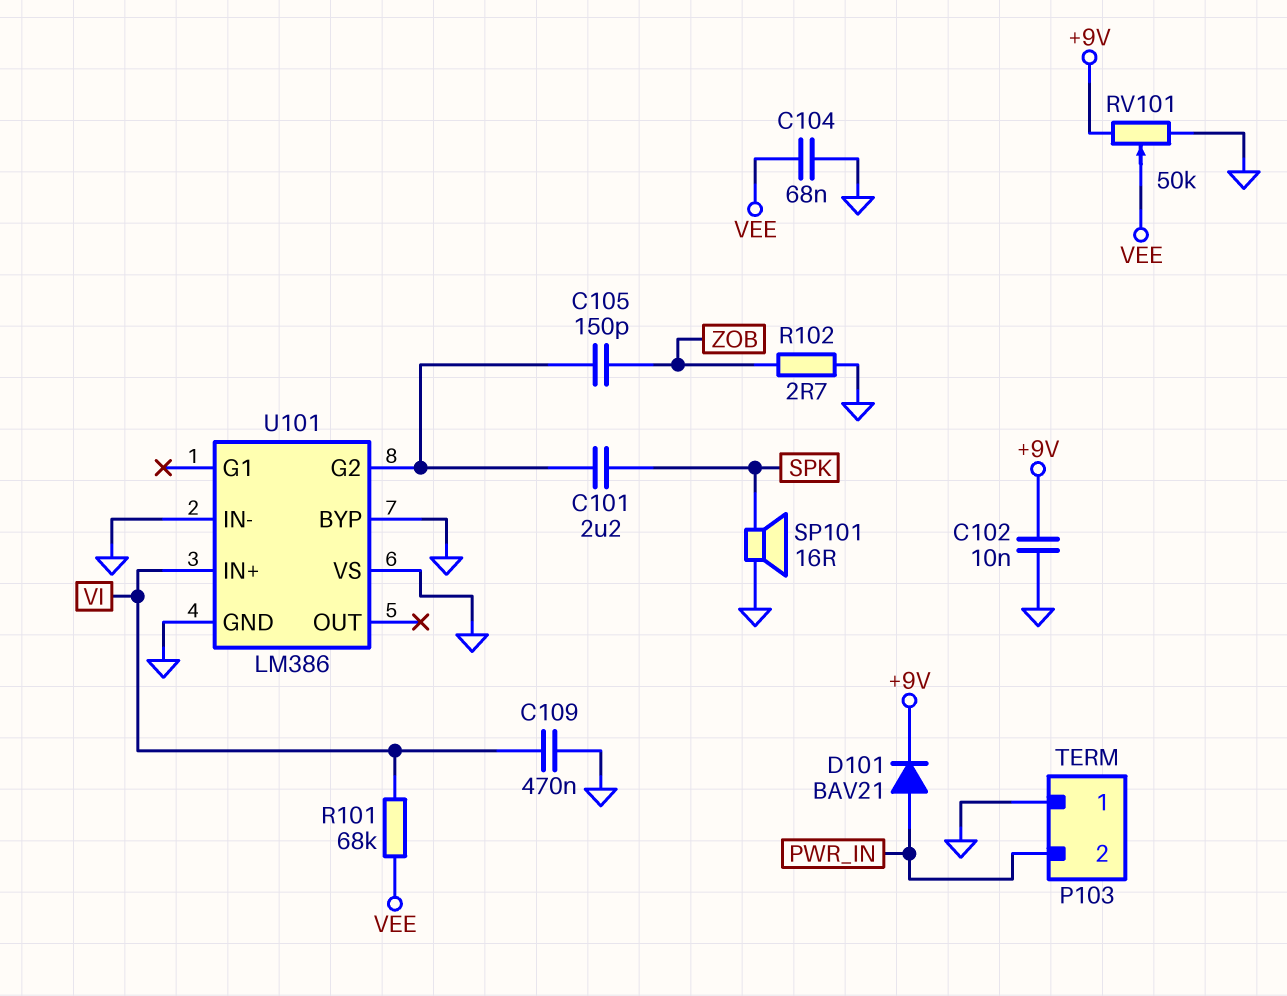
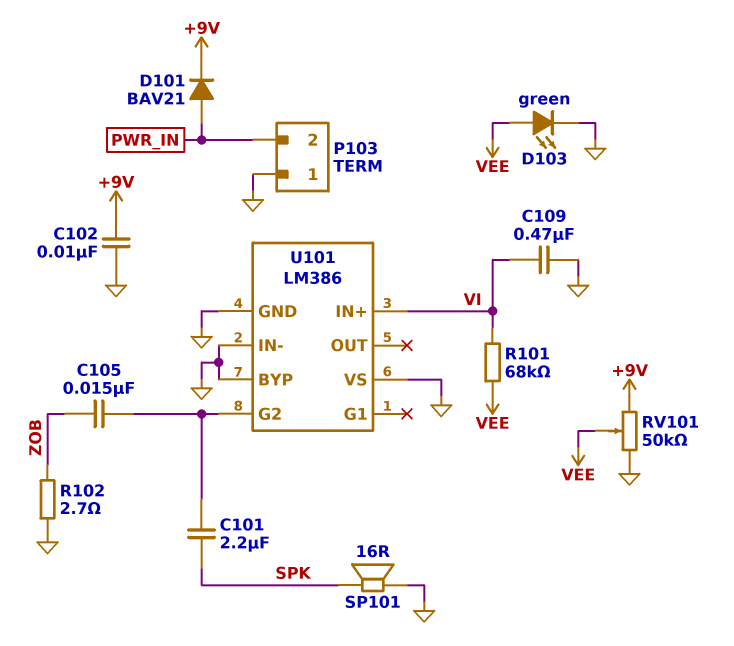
C104: 68nF (GND, VEE) -> none
C105: 150pF (U101/G2, ZOB) -> 15nF (U101/G2, ZOB)
D103: none -> LED green (A VEE, K GND)

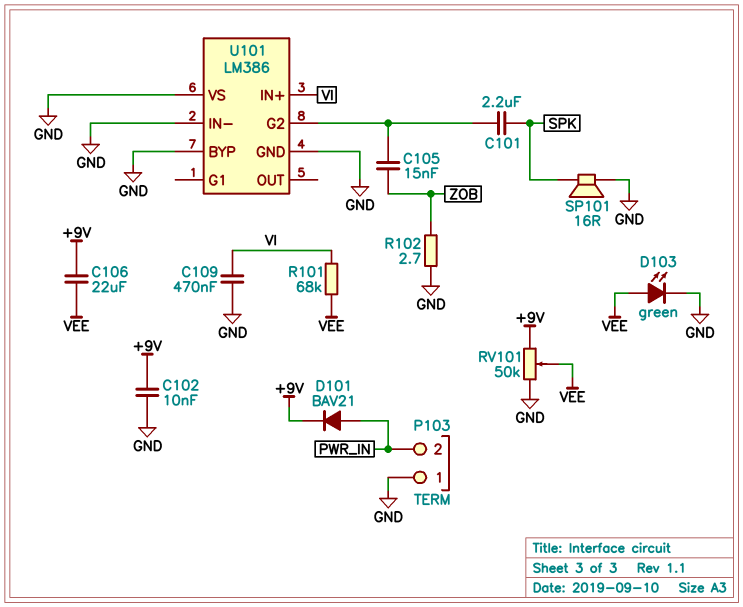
C106: none -> 22uF (+9V, VEE)

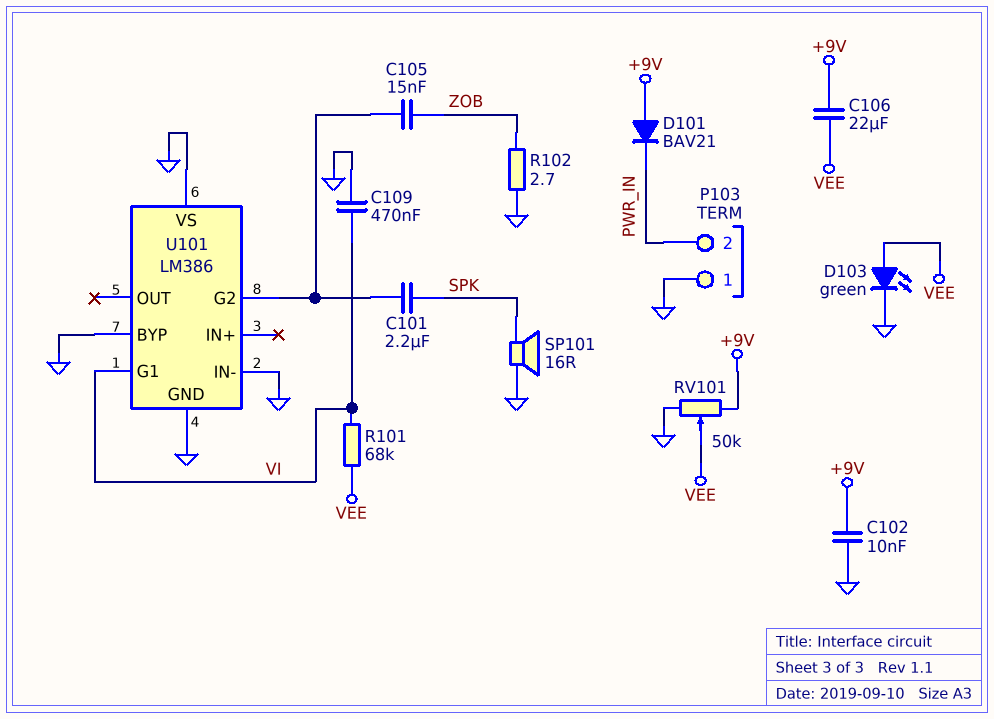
D101: diode BAV21 (A PWR_IN, K +9V) -> diode BAV21 (A +9V, K PWR_IN)
U101 pin G1: none -> VI
U101 pin IN+: VI -> none

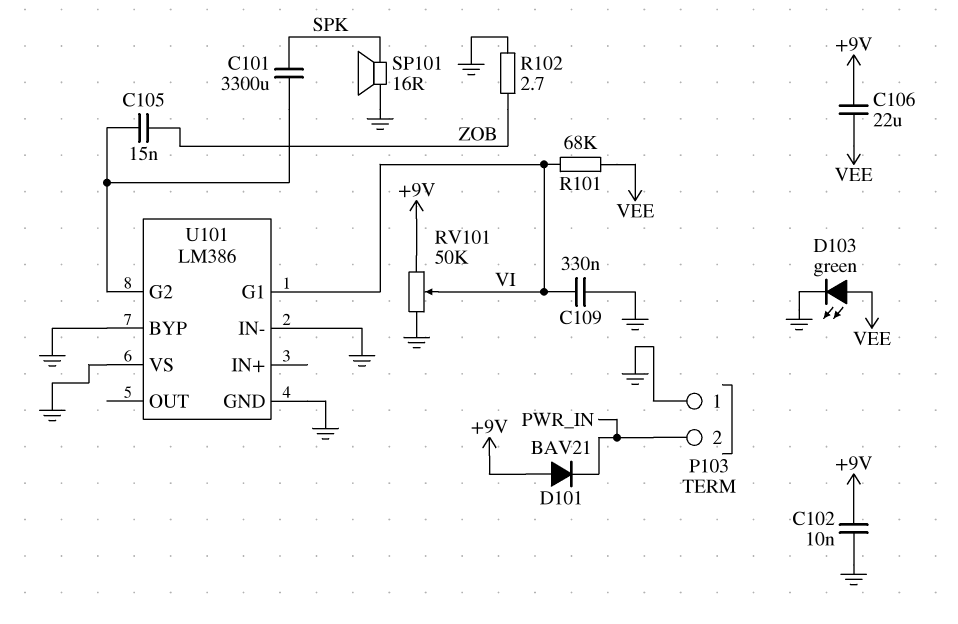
C101: 2.2uF (SPK, U101/G2) -> 3300uF (SPK, U101/G2)
C109: 470nF (GND, VI) -> 330nF (GND, VI)
RV101: 50k (+9V, GND, wiper VEE) -> 50k (+9V, GND, wiper VI)

